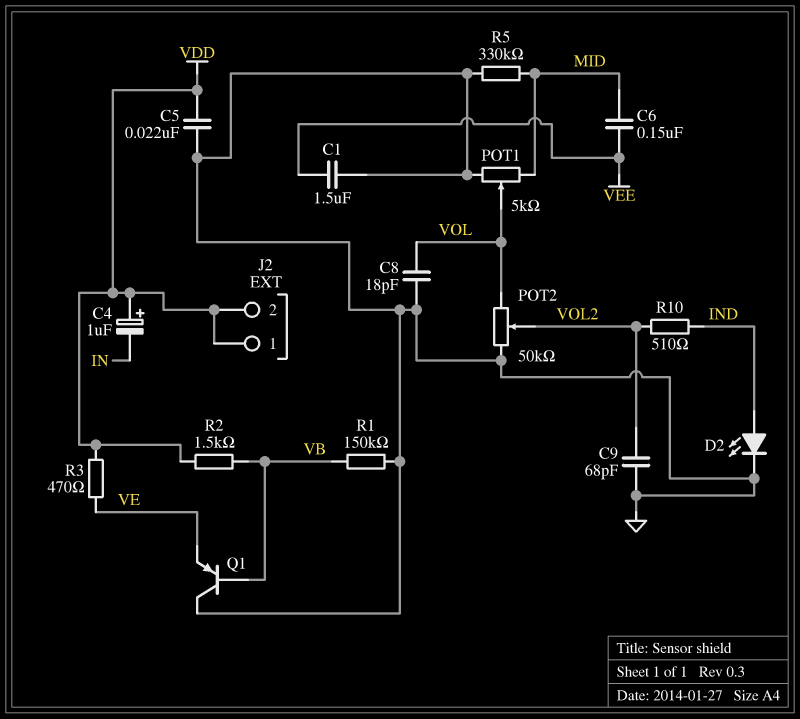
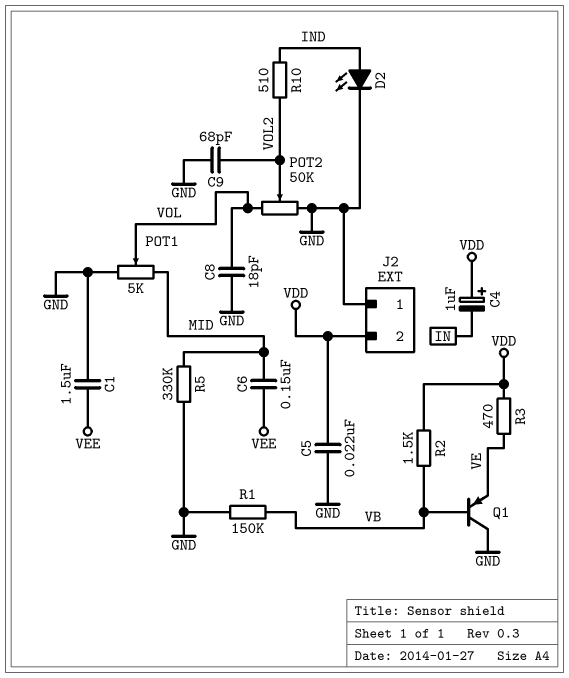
J2 pin 1: VDD -> GND

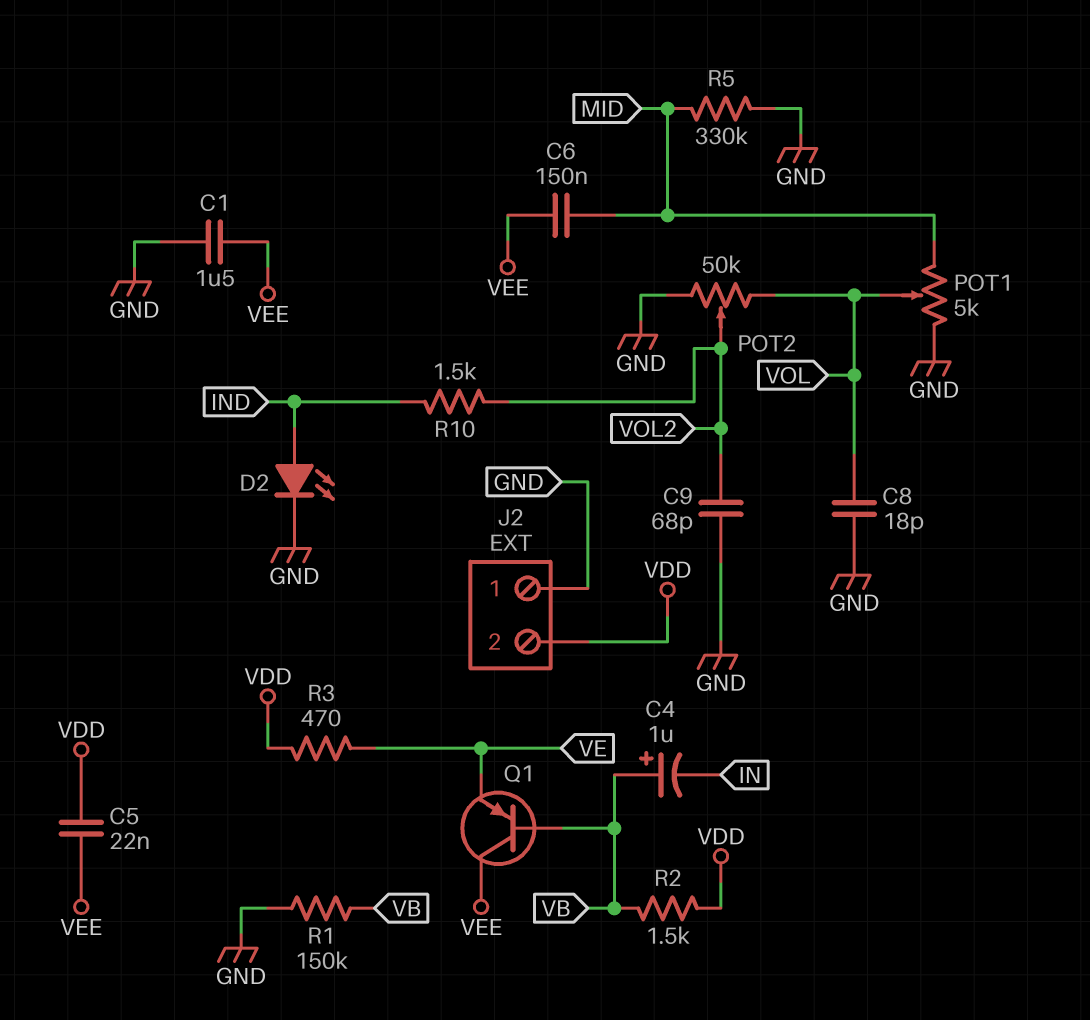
C4: 1uF (plus VDD, minus IN) -> 1uF (plus VB, minus IN)
C5: 22nF (GND, VDD) -> 22nF (VDD, VEE)
Q1: PNP (B VB, C GND, E VE) -> PNP (B VB, C VEE, E VE)
R10: 510 (IND, VOL2) -> 1.5k (IND, VOL2)

